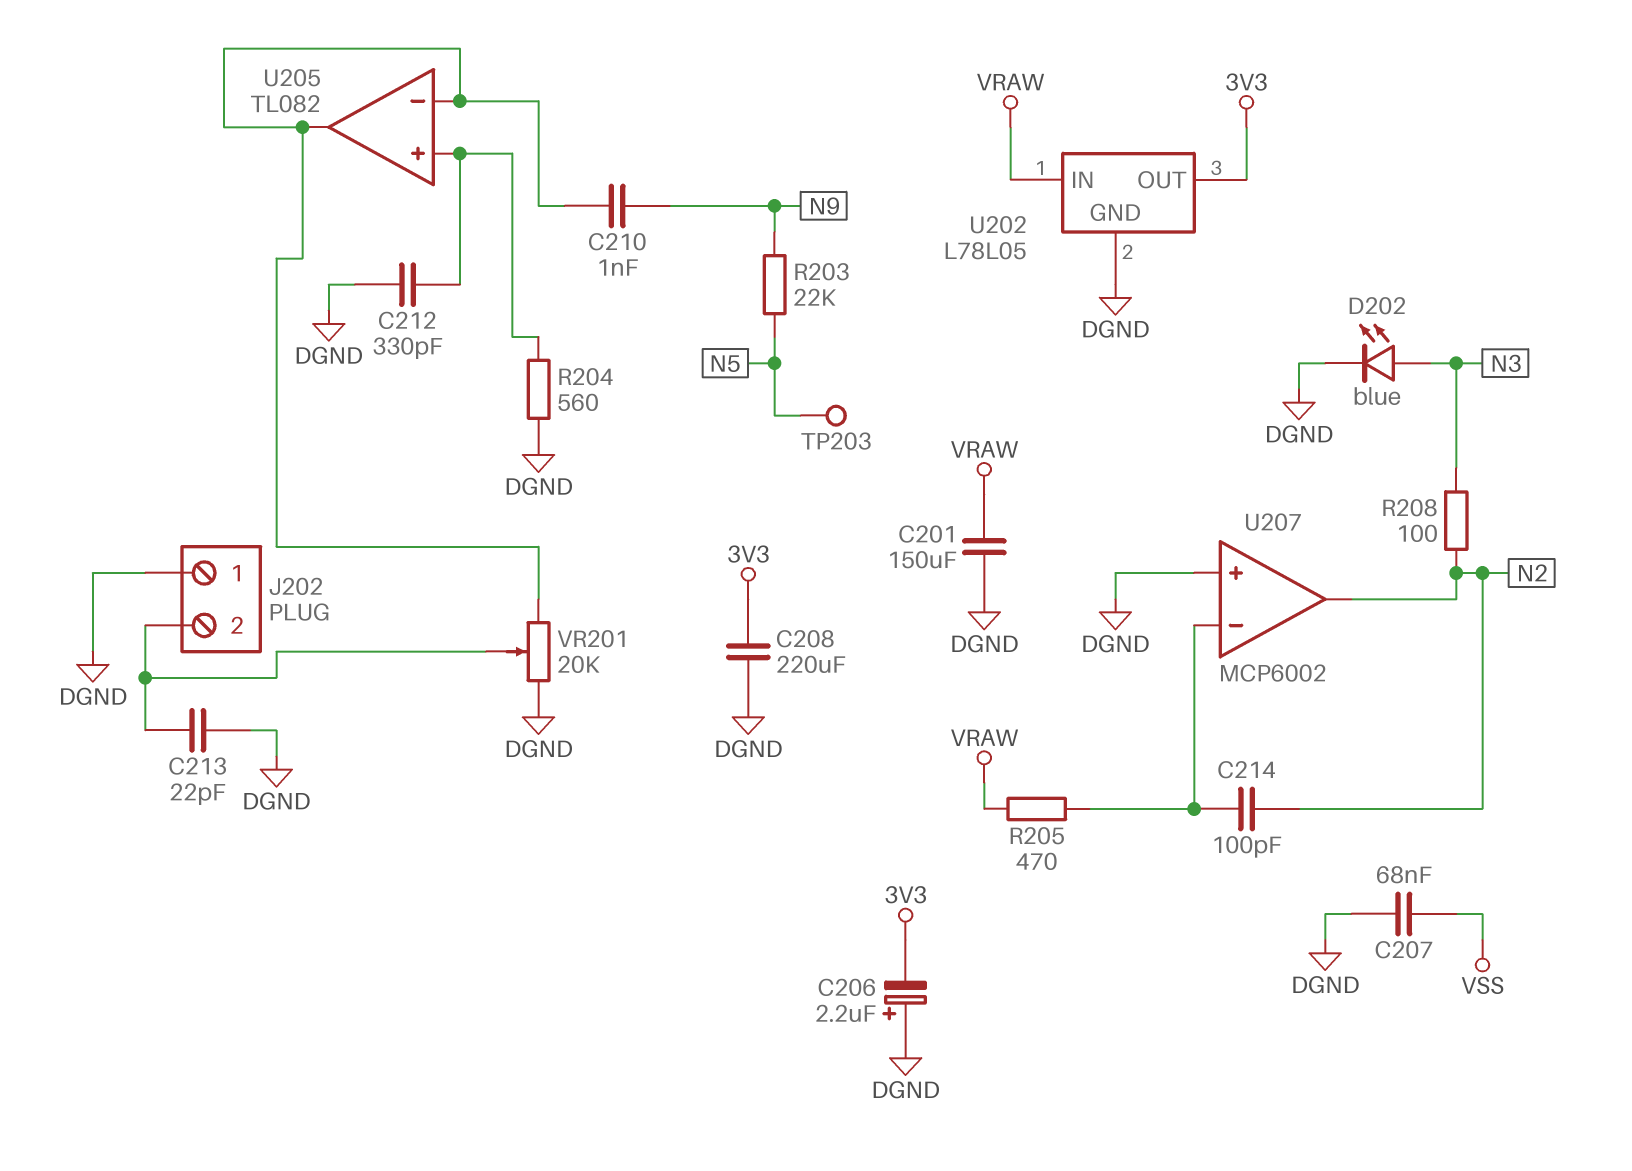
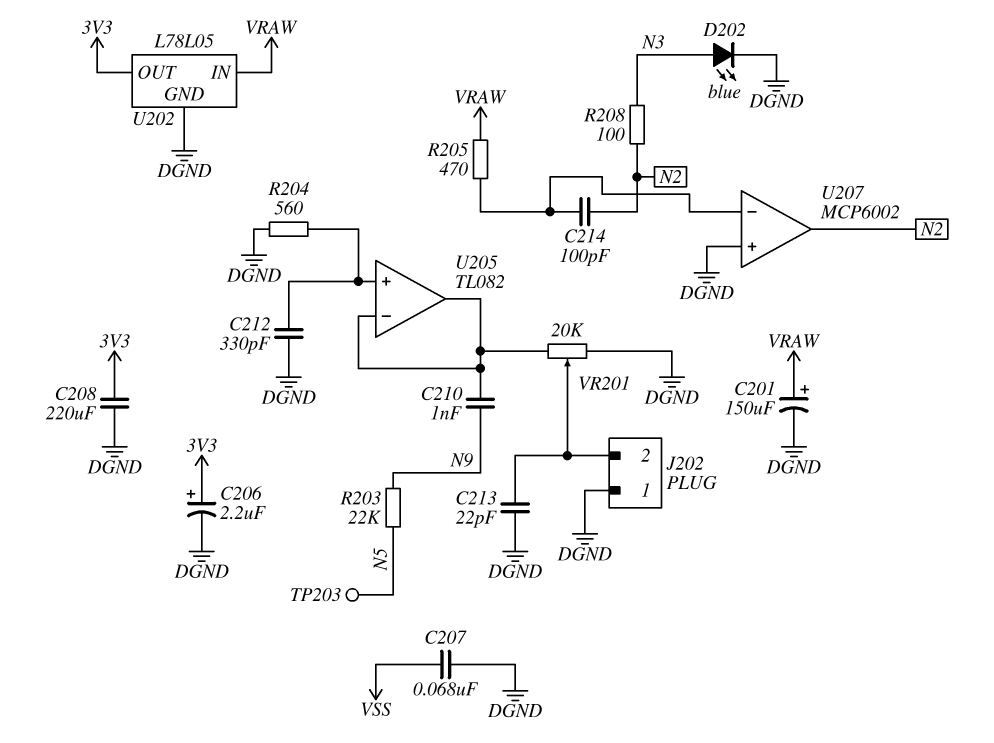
C201: 150uF (DGND, VRAW) -> 150uF (plus VRAW, minus DGND)
C206: 2.2uF (plus DGND, minus 3V3) -> 2.2uF (plus 3V3, minus DGND)

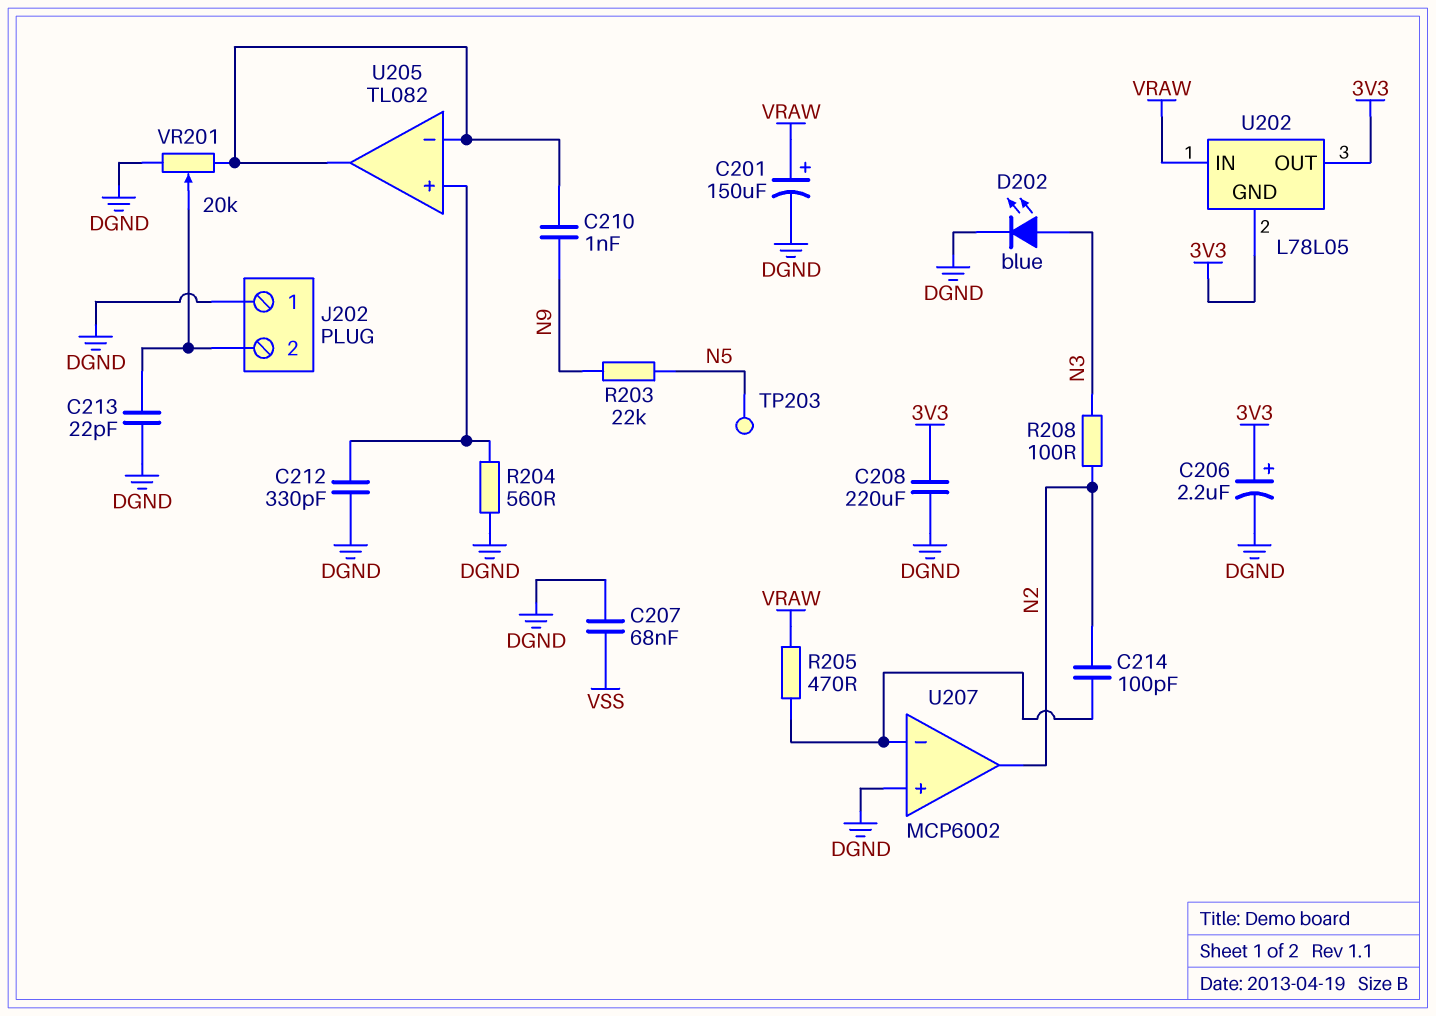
U202 pin GND: DGND -> 3V3

